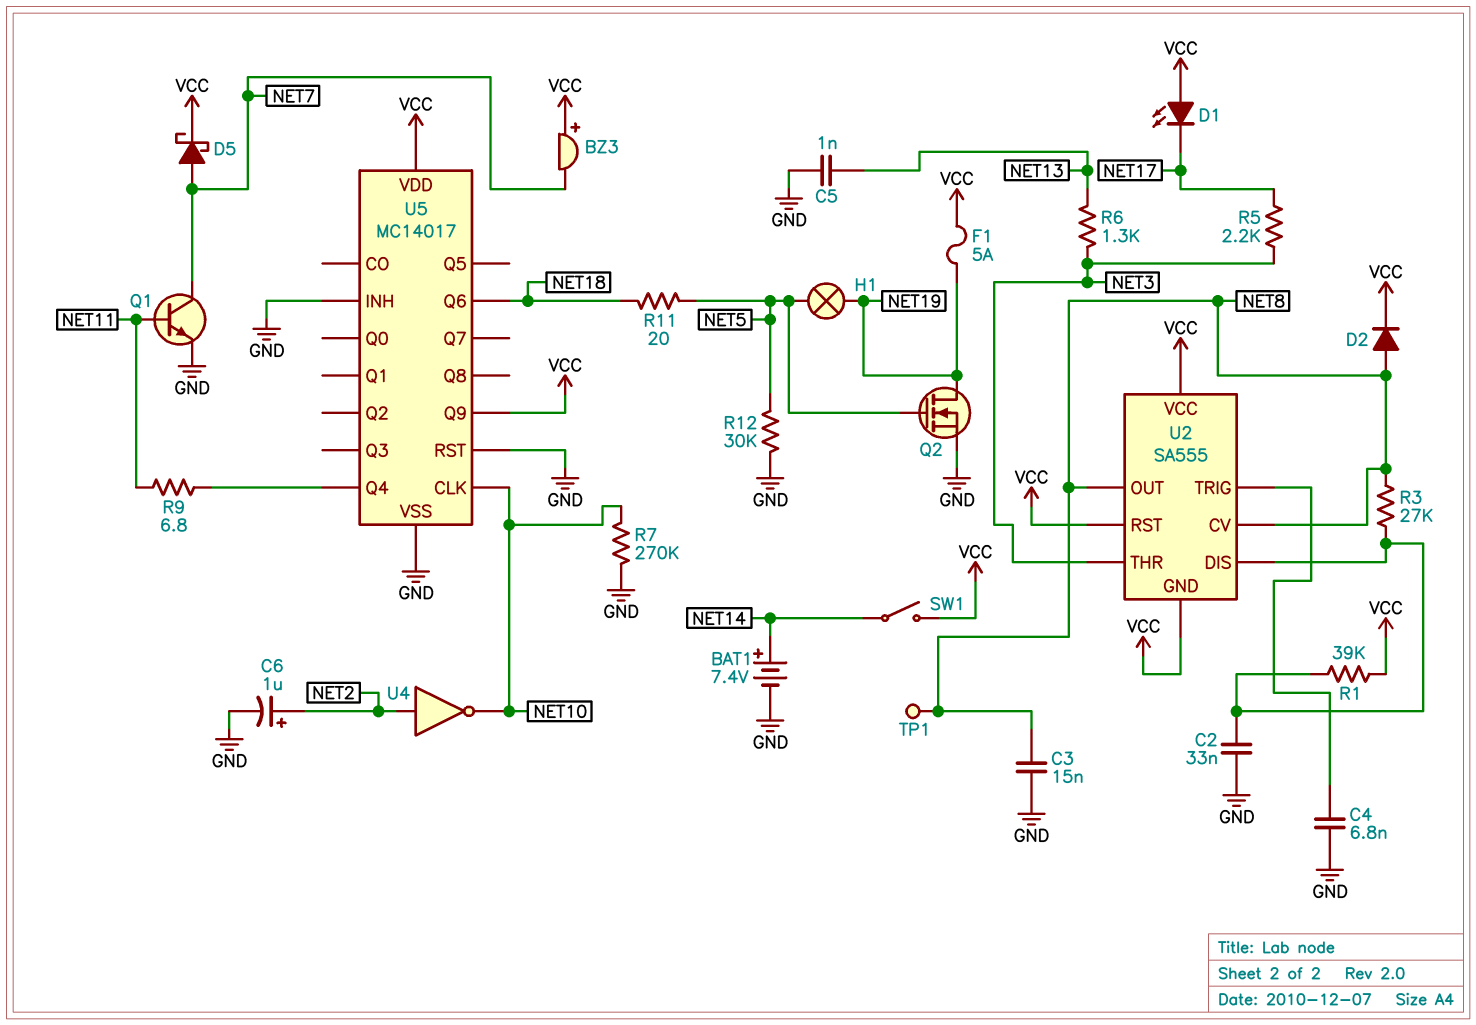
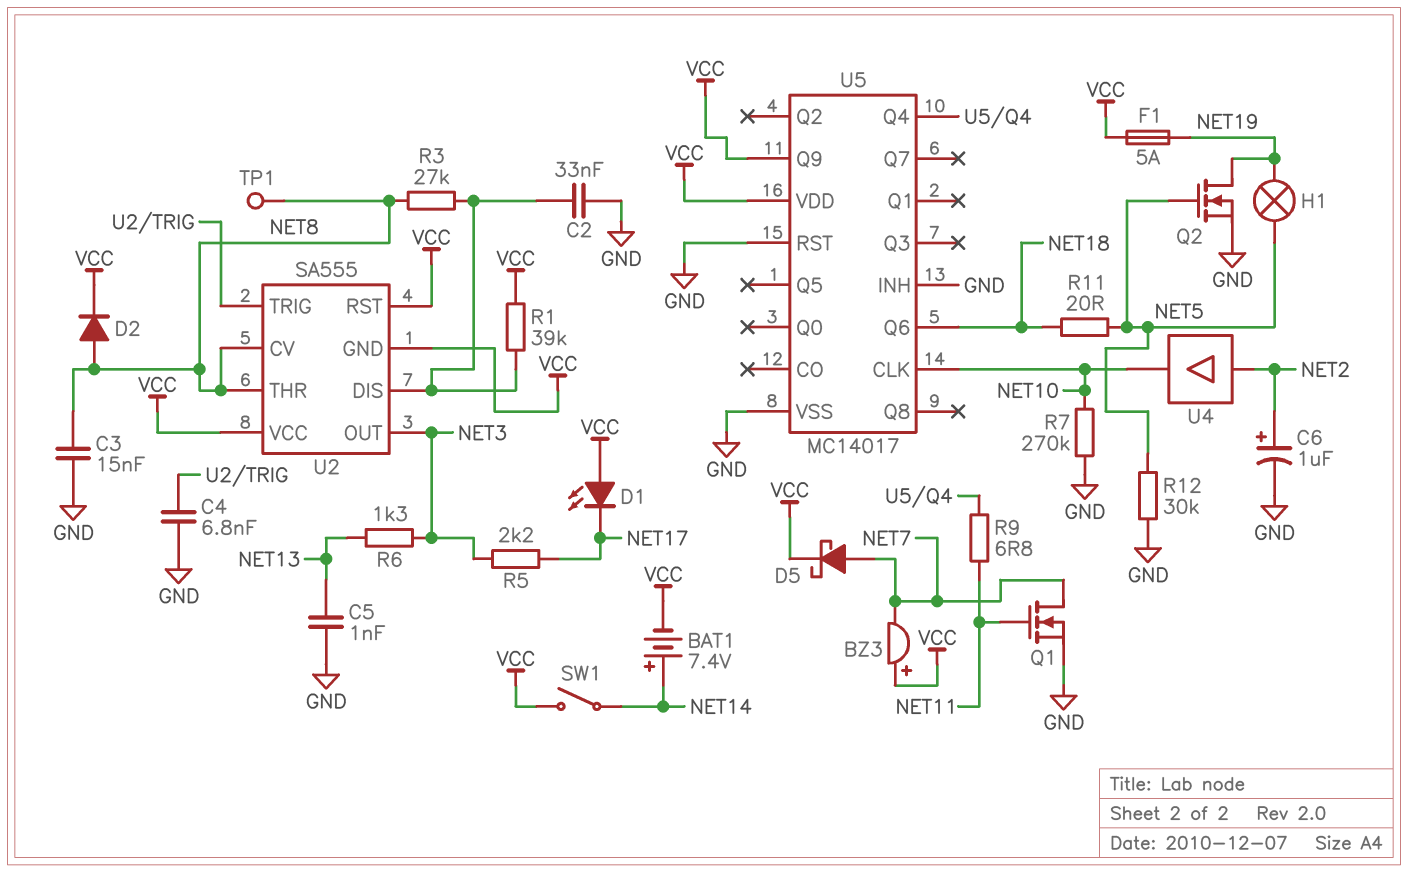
BAT1: 7.4V (plus NET14, minus GND) -> 7.4V (plus NET14, minus VCC)
Q1: NPN (B NET11, C NET7, E GND) -> NMOS (G NET11, D NET7, S GND)
U2 pin OUT: NET8 -> NET3
U2 pin THR: NET3 -> NET8
U4: NOT (in NET2, out NET10) -> buffer (in NET2, out NET10)

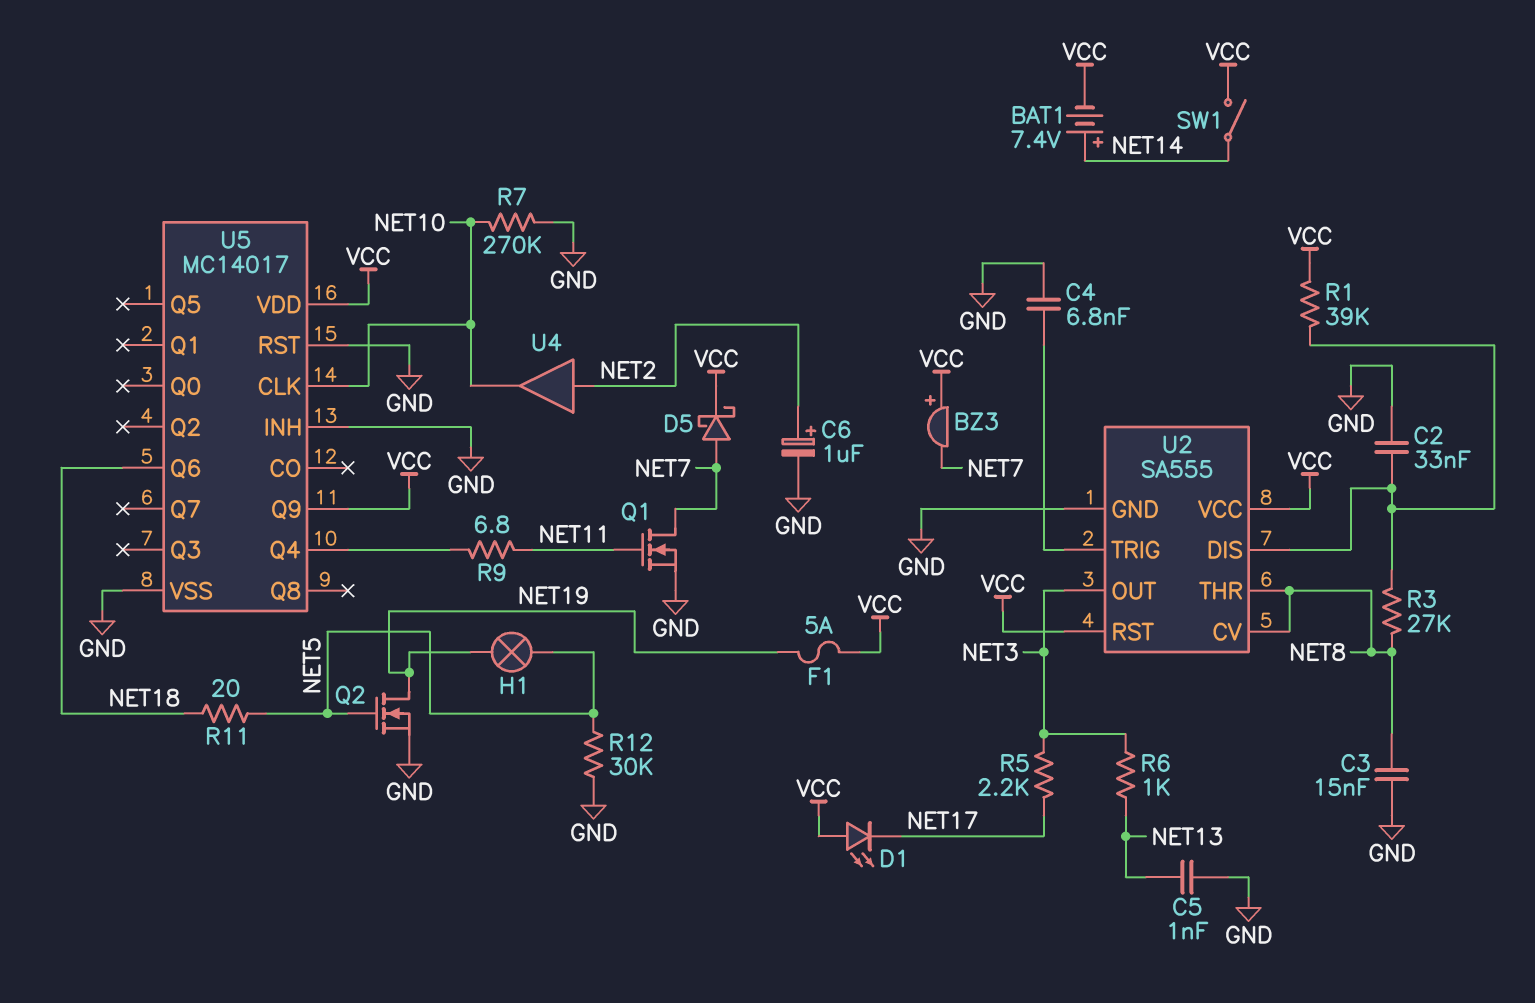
D2: diode (A NET8, K VCC) -> none
R6: 1.3k (NET3, NET13) -> 1k (NET3, NET13)
TP1: test point (NET8) -> none
U2 pin GND: VCC -> GND

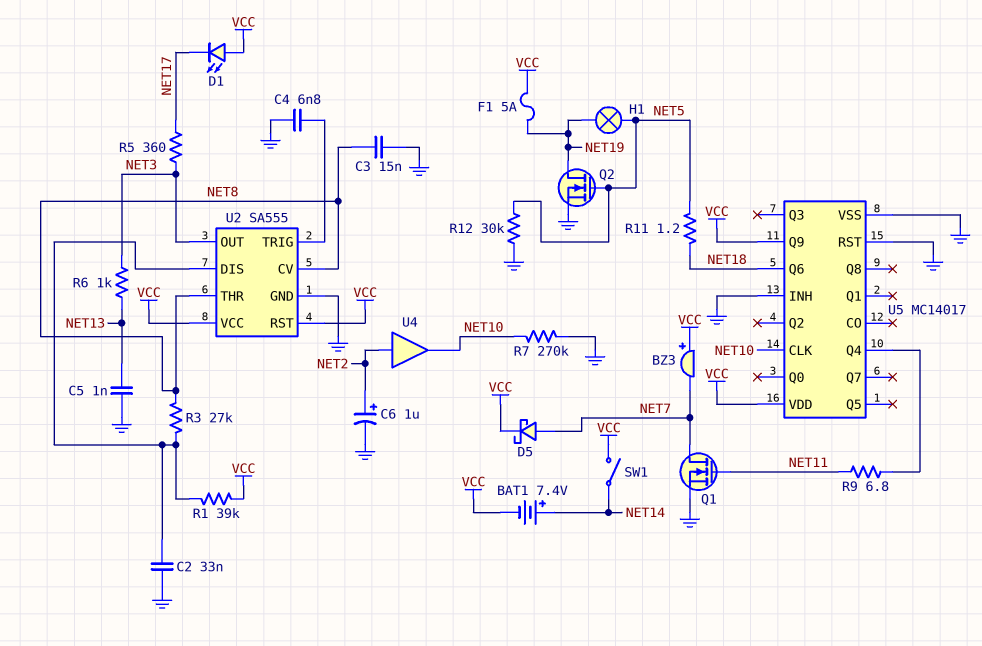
R5: 2.2k (NET3, NET17) -> 360 (NET3, NET17)
R11: 20 (NET5, NET18) -> 1.2 (NET5, NET18)

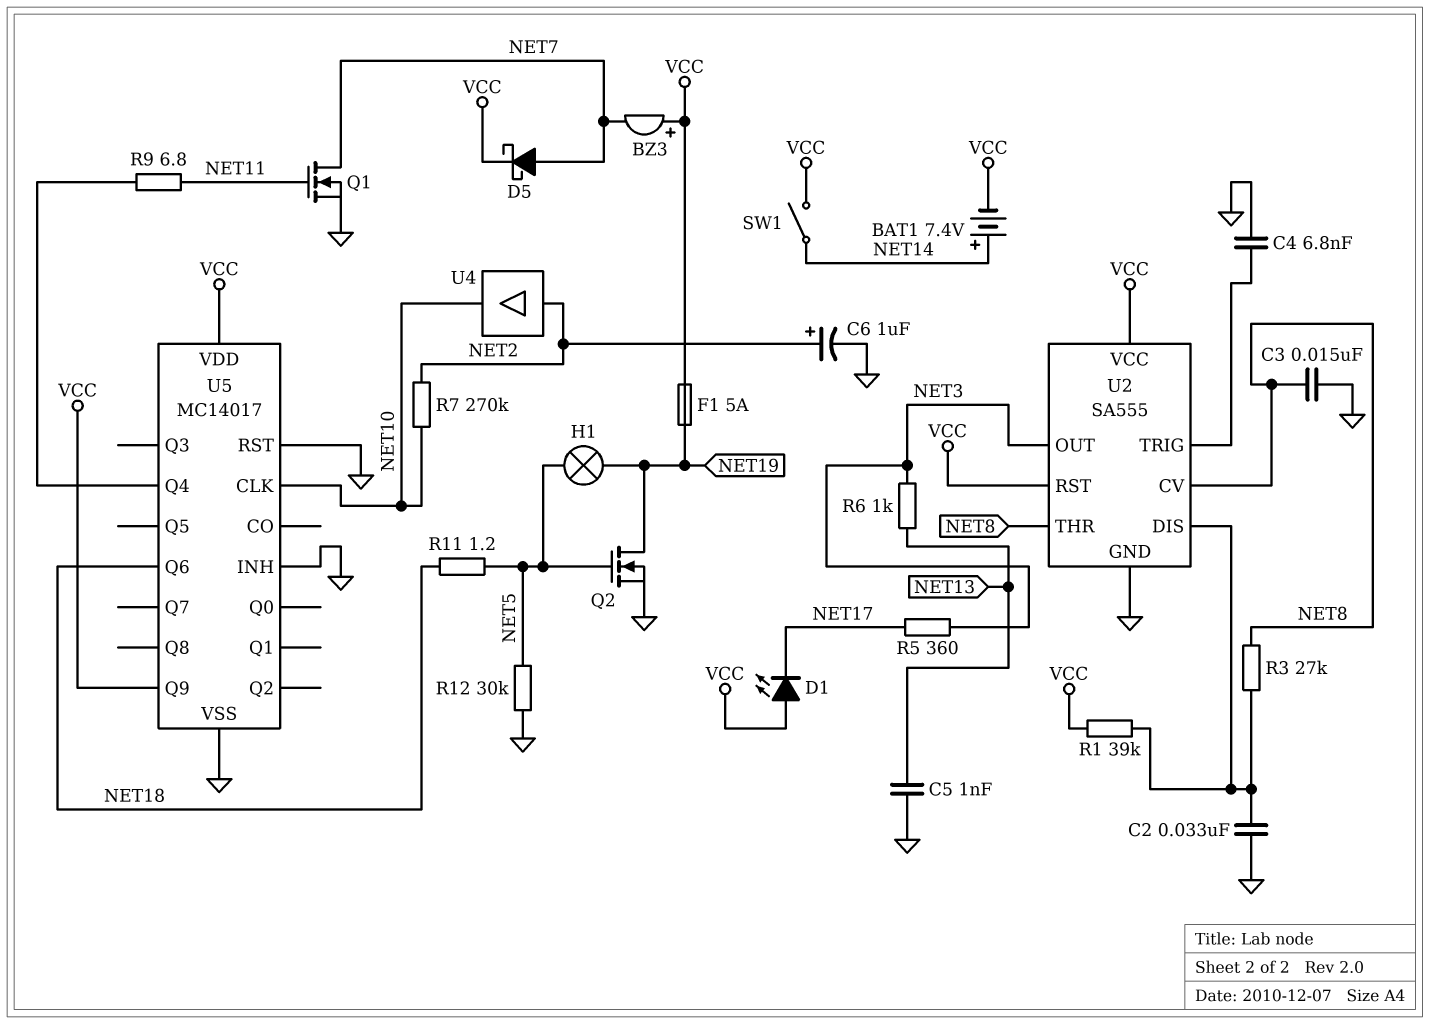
R7: 270k (GND, NET10) -> 270k (NET2, NET10)

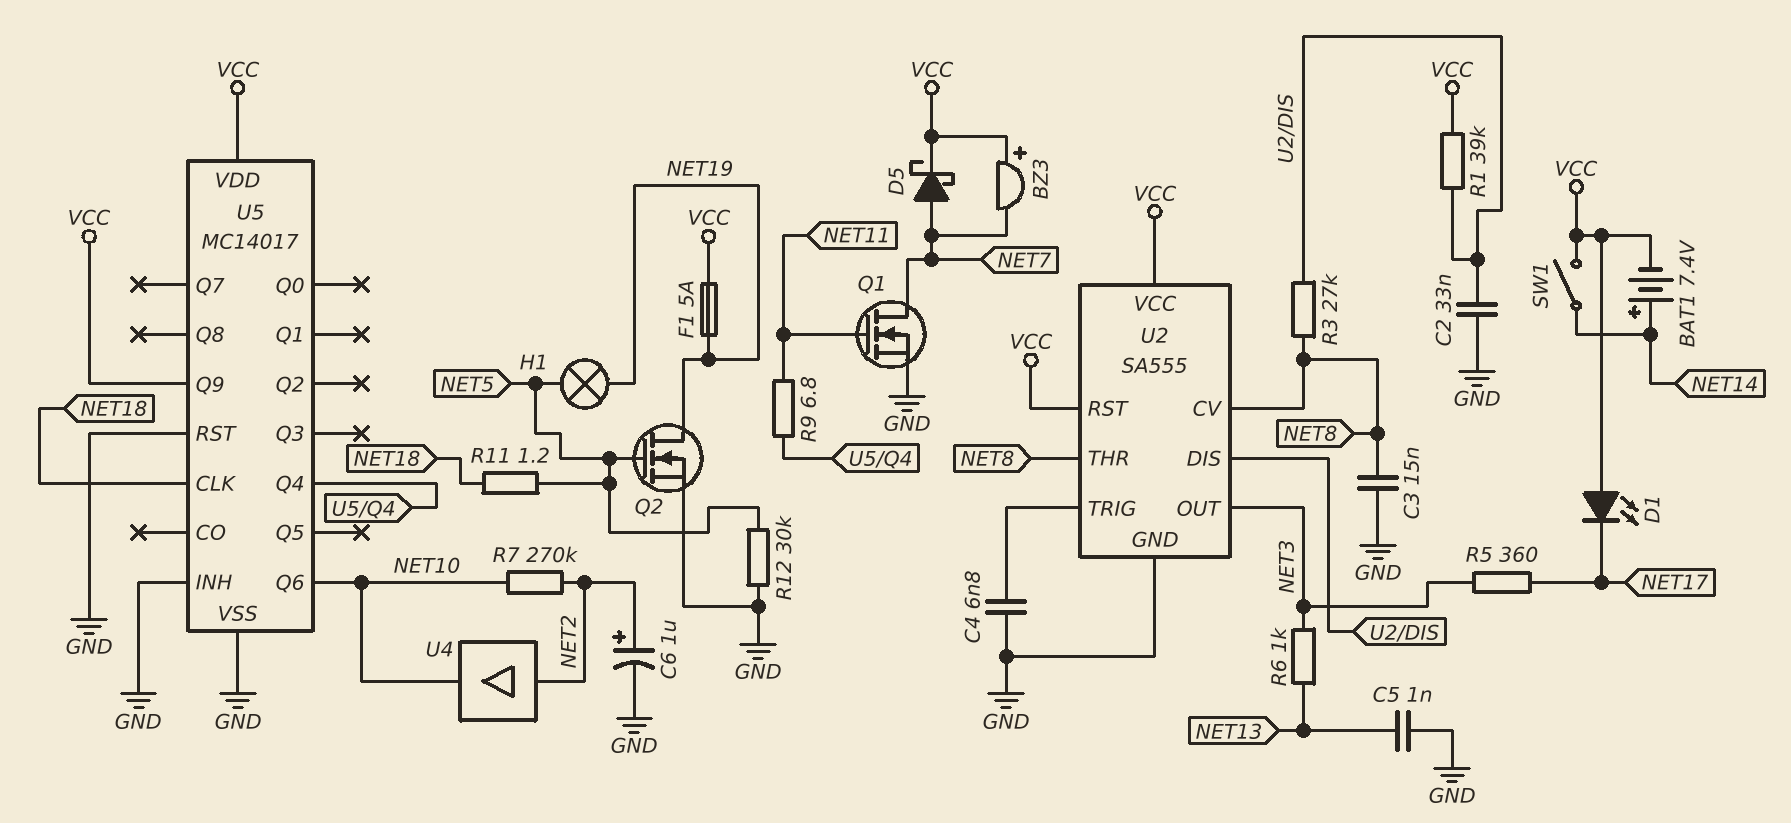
U5 pin CLK: NET10 -> NET18
U5 pin Q6: NET18 -> NET10

